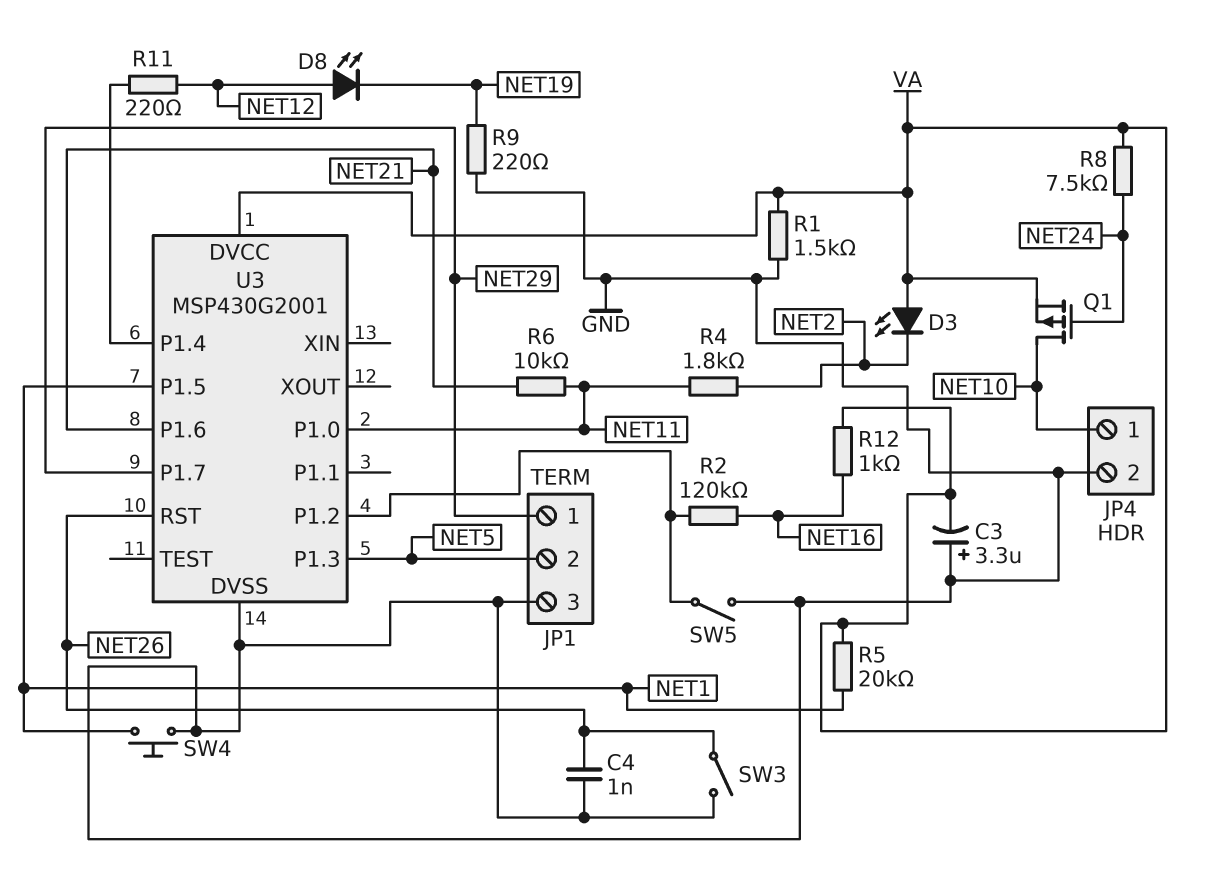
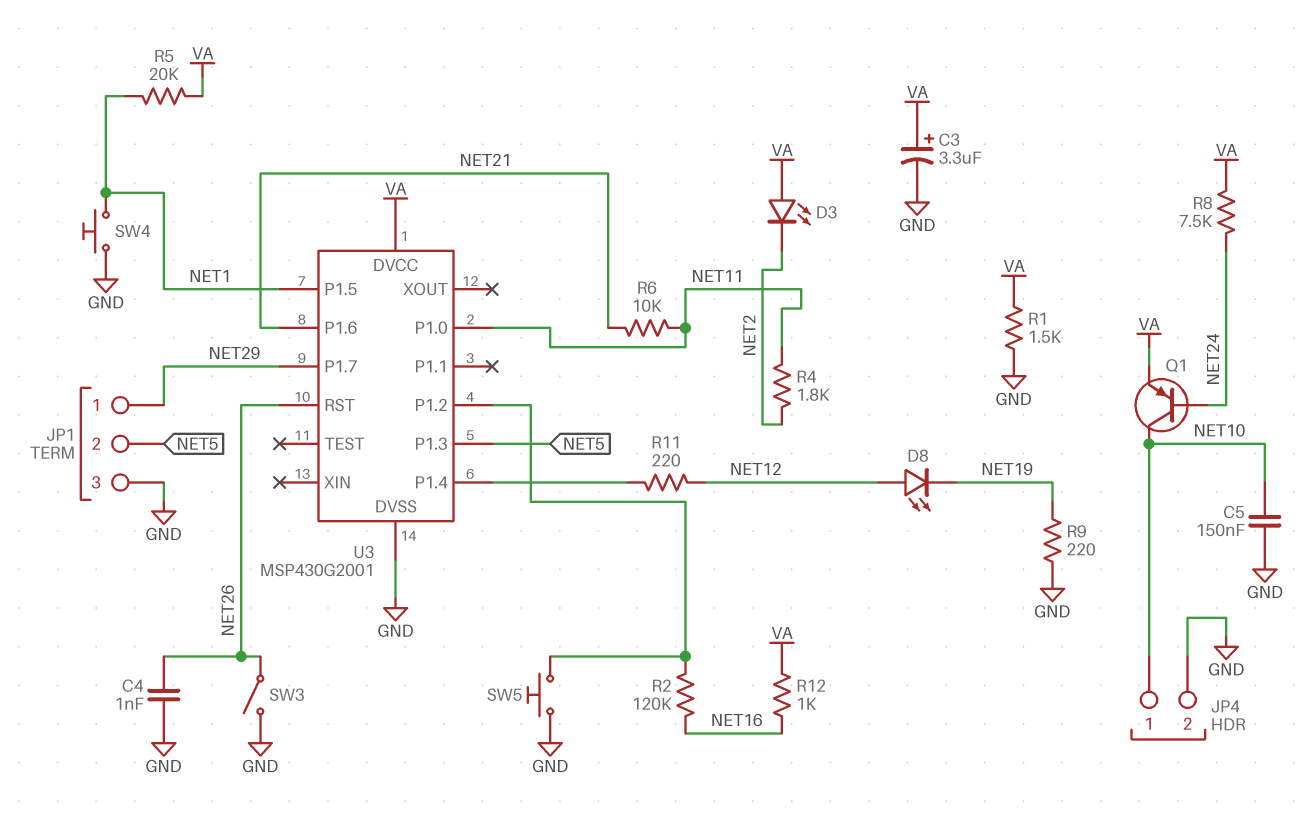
C3: 3.3uF (plus GND, minus VA) -> 3.3uF (plus VA, minus GND)
C5: none -> 150nF (GND, NET10)
Q1: PMOS (G NET24, D NET10, S VA) -> PNP (B NET24, C NET10, E VA)
SW5: switch (GND, U3/P1.2) -> button (GND, U3/P1.2)

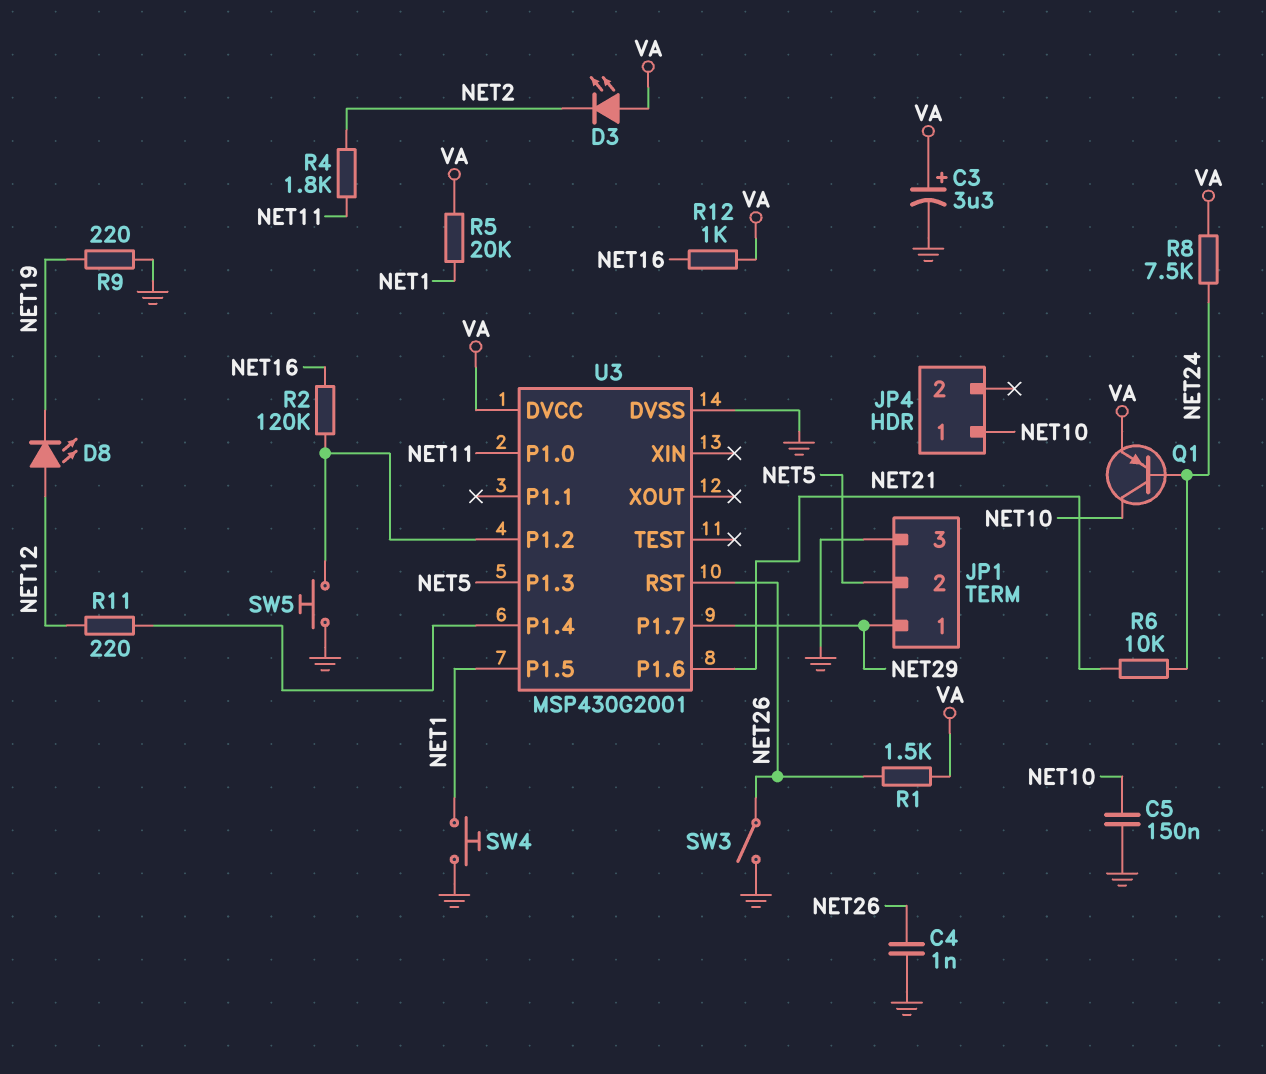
JP4 pin 2: GND -> none
R1: 1.5k (GND, VA) -> 1.5k (NET26, VA)
R6: 10k (NET11, NET21) -> 10k (NET21, NET24)

